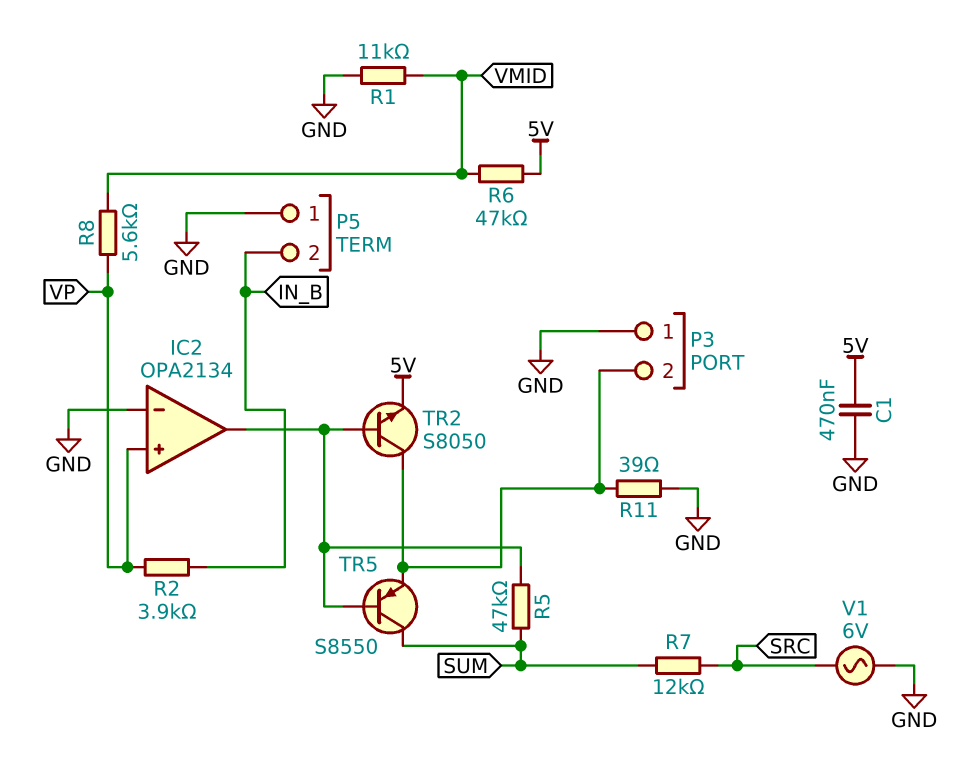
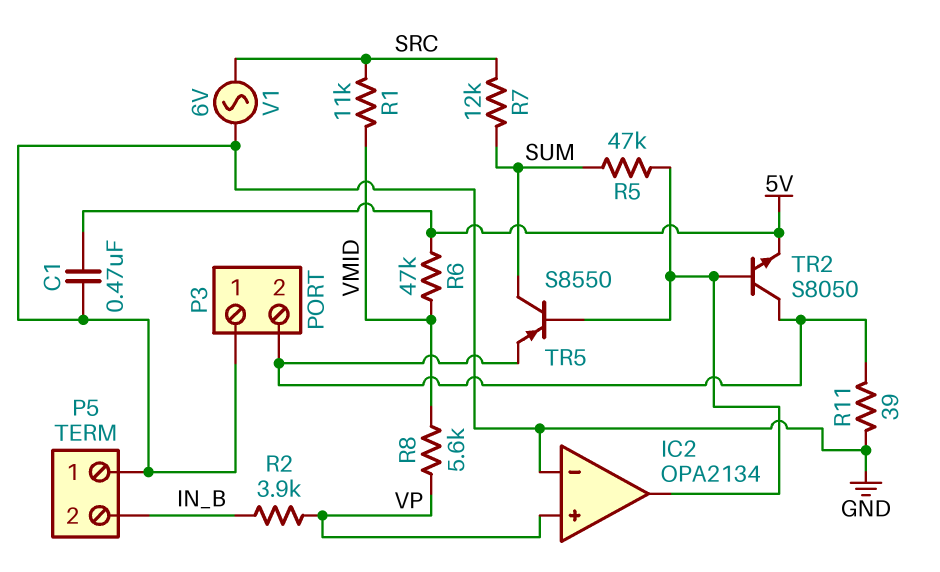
R1: 11k (GND, VMID) -> 11k (SRC, VMID)

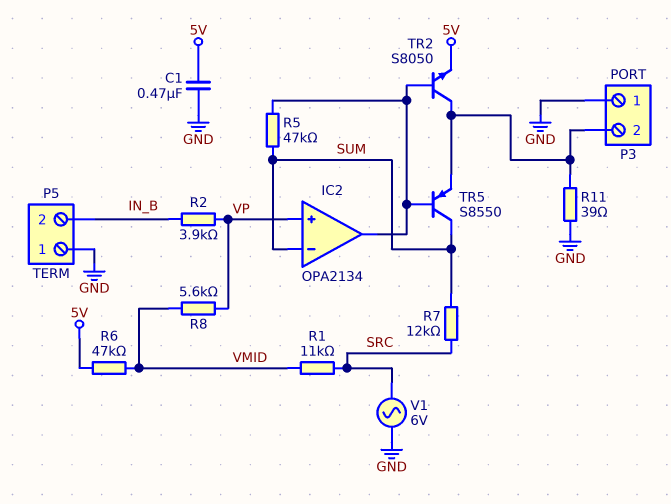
IC2 pin in-: GND -> SUM

